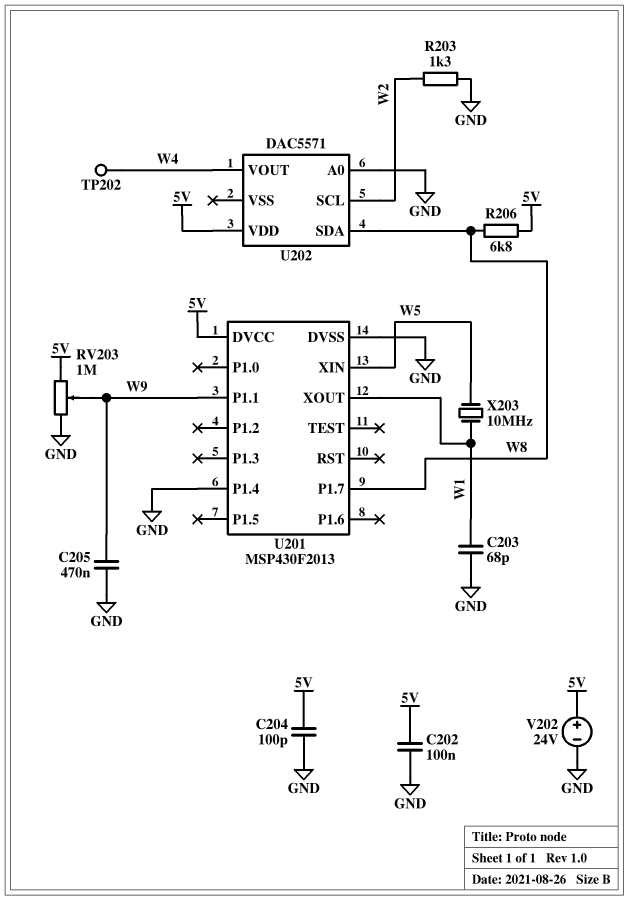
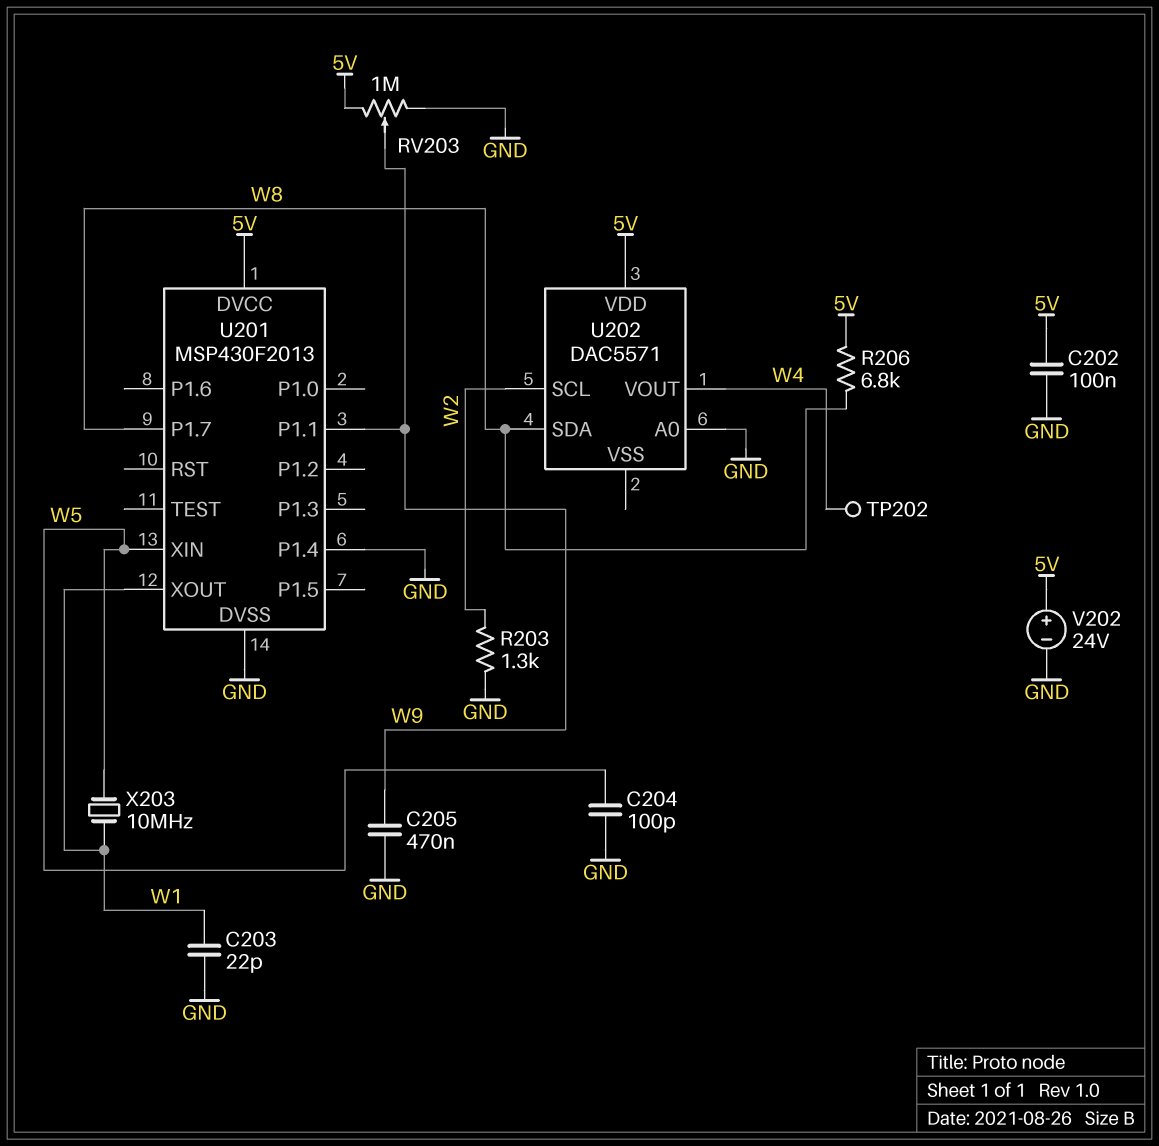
C203: 68pF (GND, W1) -> 22pF (GND, W1)
C204: 100pF (5V, GND) -> 100pF (GND, W5)

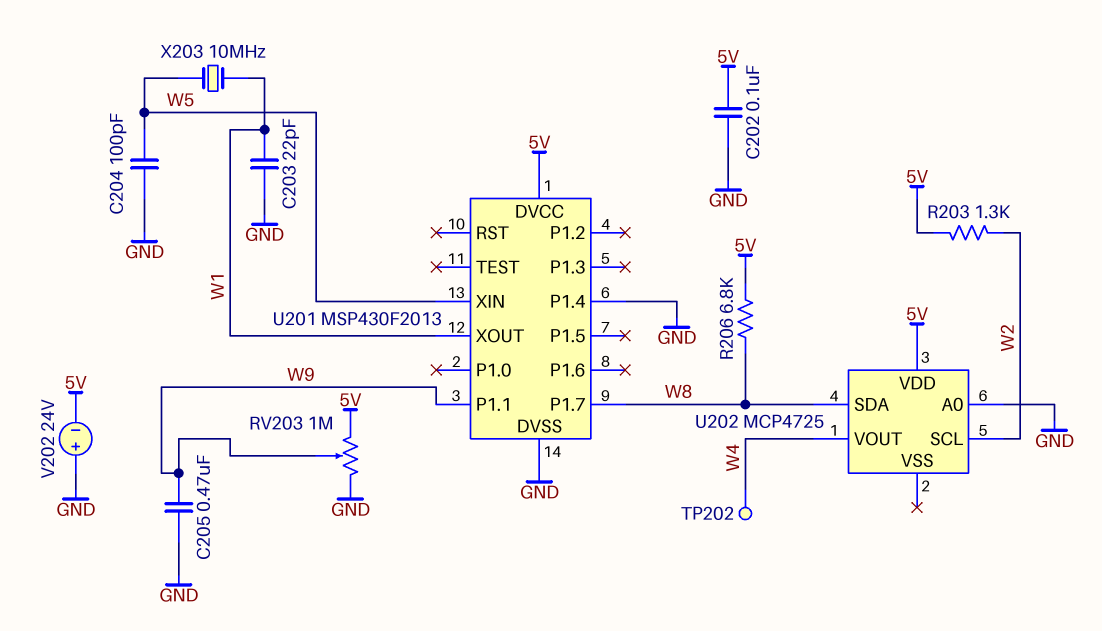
R203: 1.3k (GND, W2) -> 1.3k (5V, W2)
U202: DAC5571 -> MCP4725
V202: 24V (plus 5V, minus GND) -> 24V (plus GND, minus 5V)

